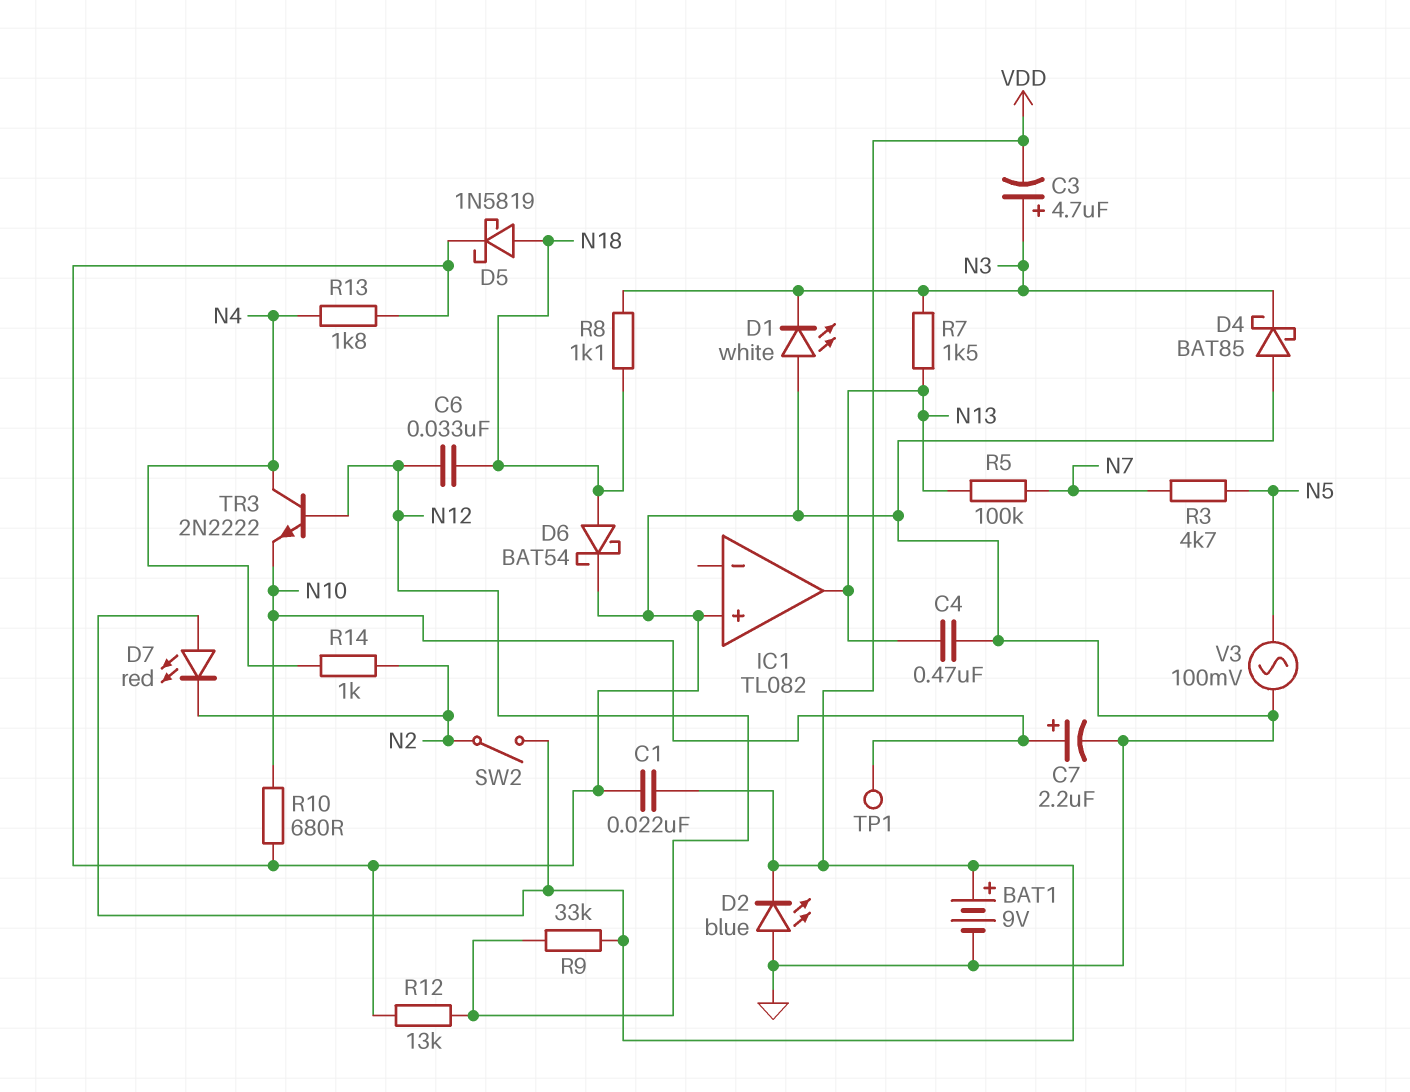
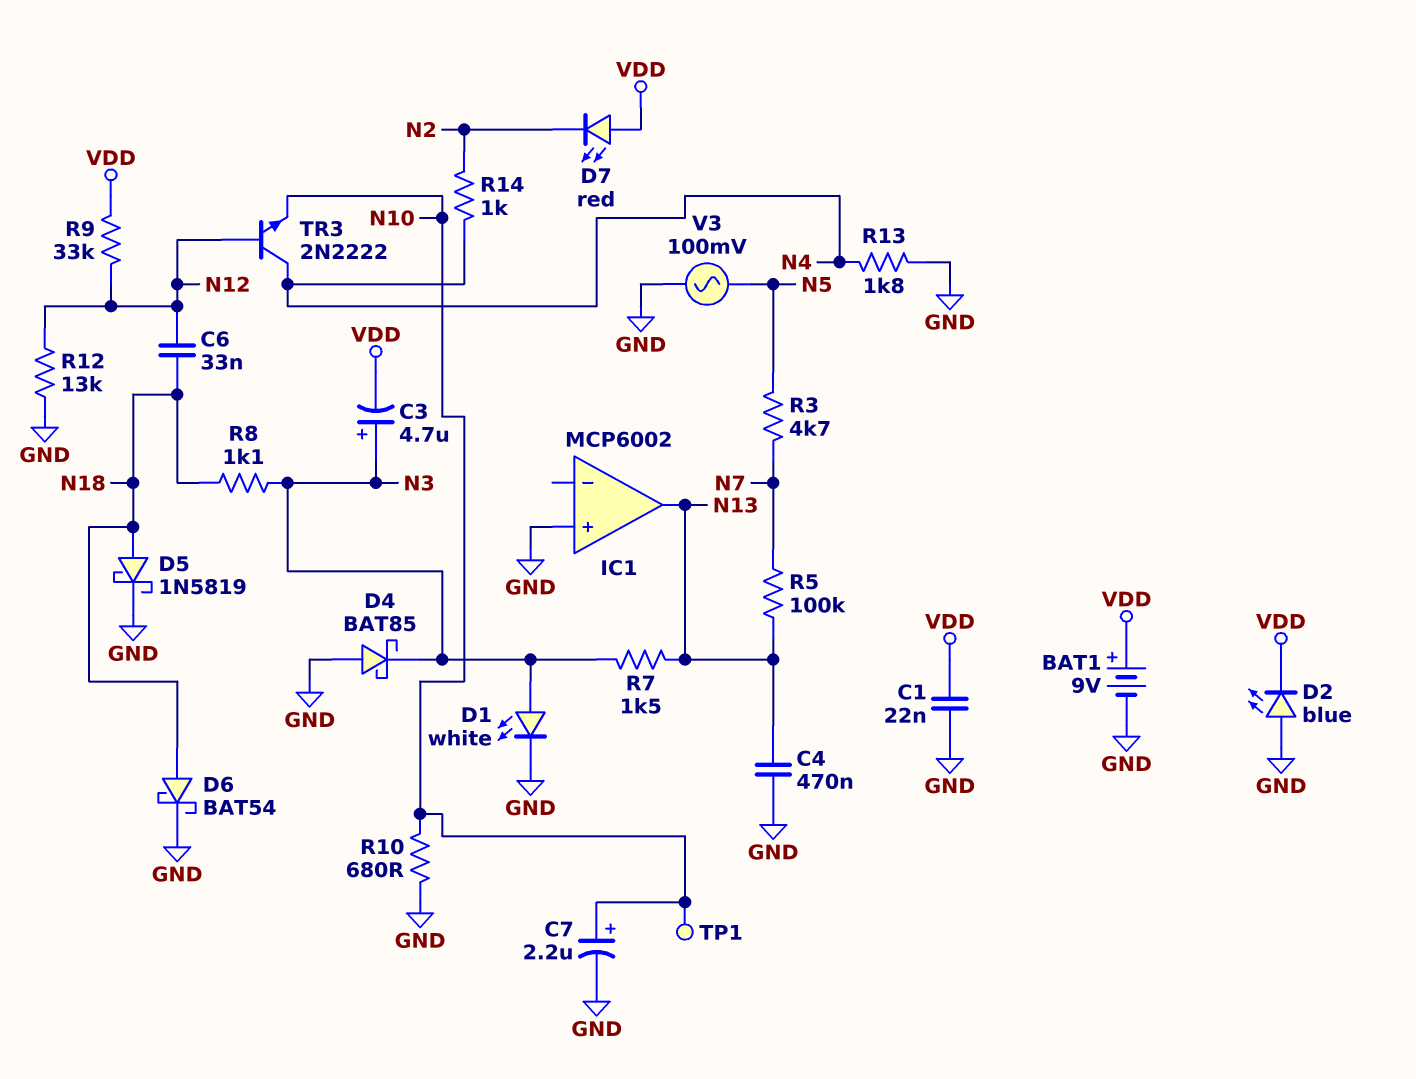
D1: LED white (A GND, K N3) -> LED white (A N3, K GND)
IC1: TL082 -> MCP6002
SW2: switch (N2, VDD) -> none

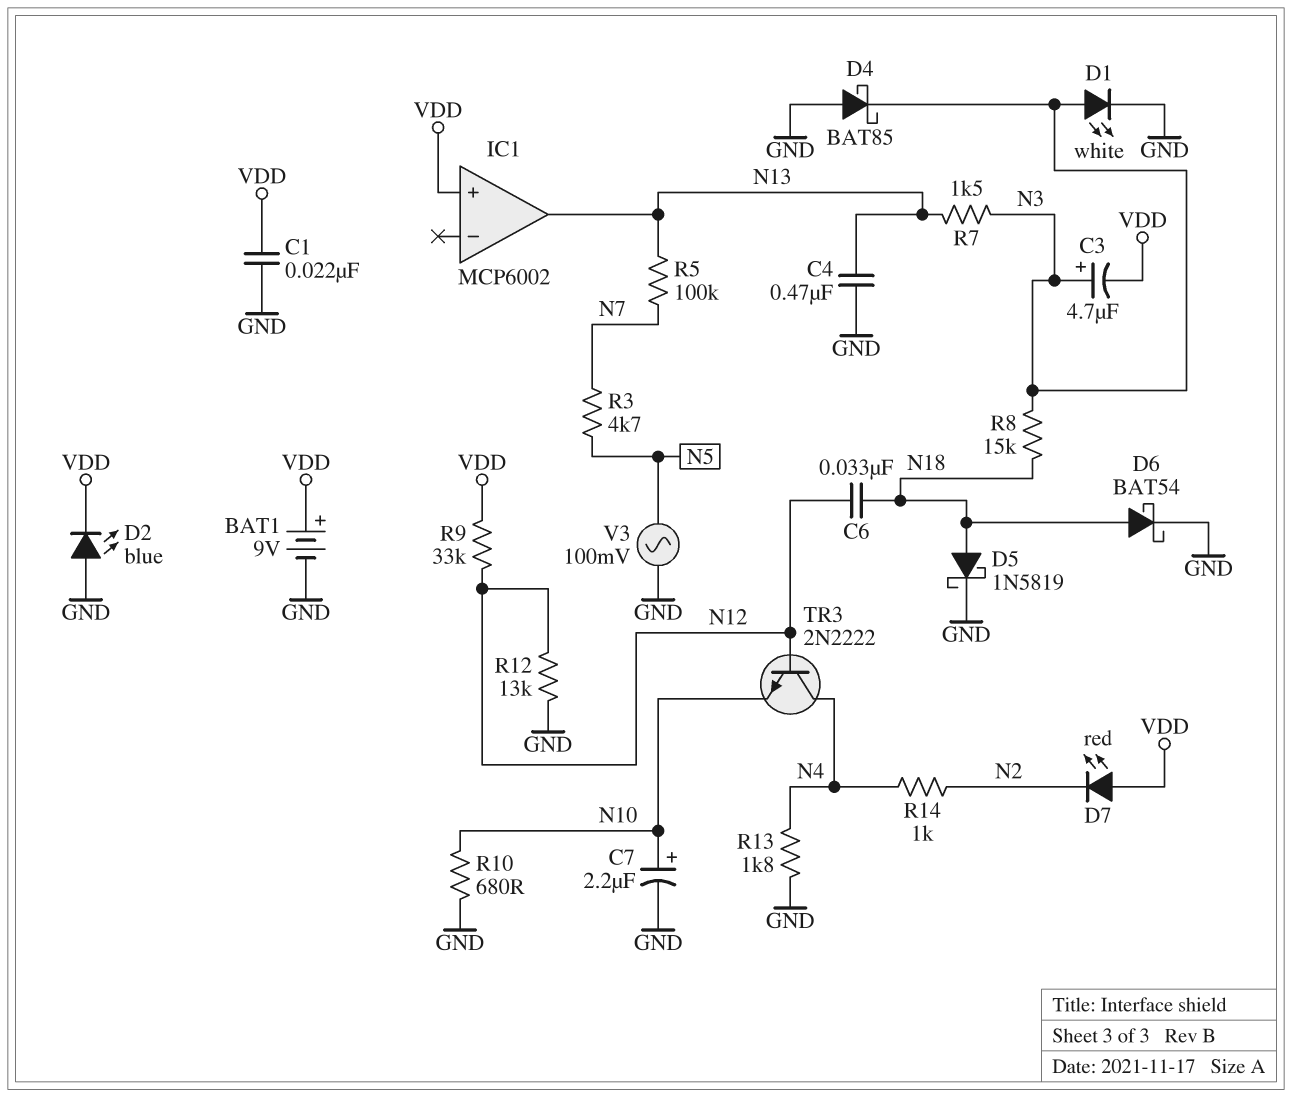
IC1 pin in+: GND -> VDD
R8: 1.1k (N3, N18) -> 15k (N3, N18)
TP1: test point (N10) -> none

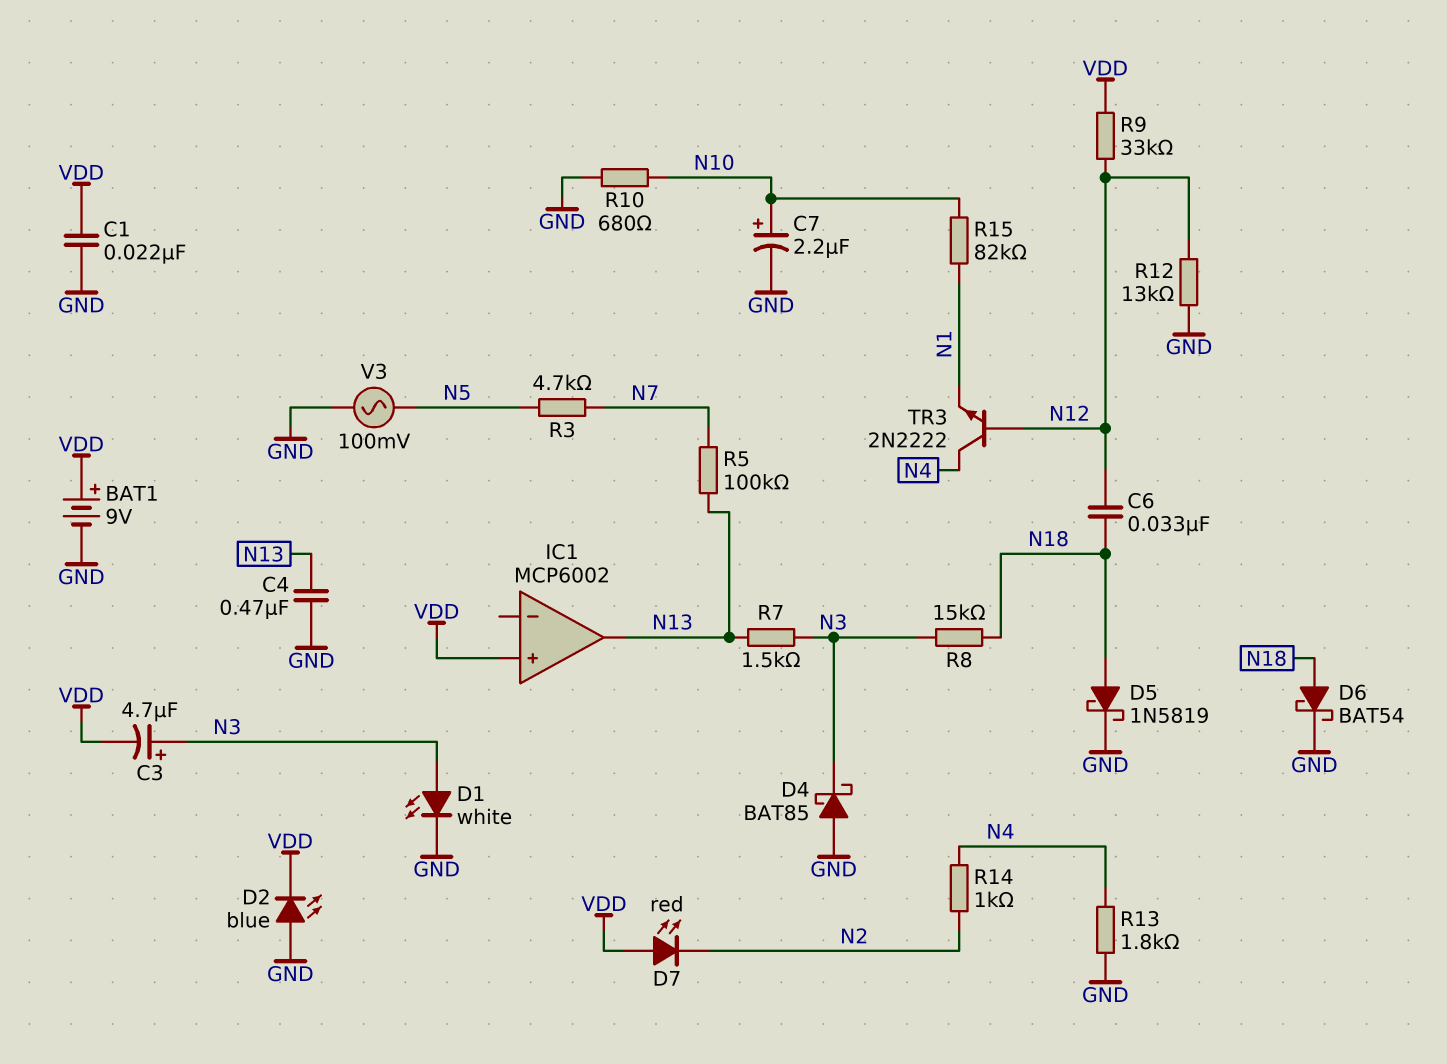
R15: none -> 82k (N1, N10)
TR3: NPN 2N2222 (B N12, C N4, E N10) -> NPN 2N2222 (B N12, C N4, E N1)

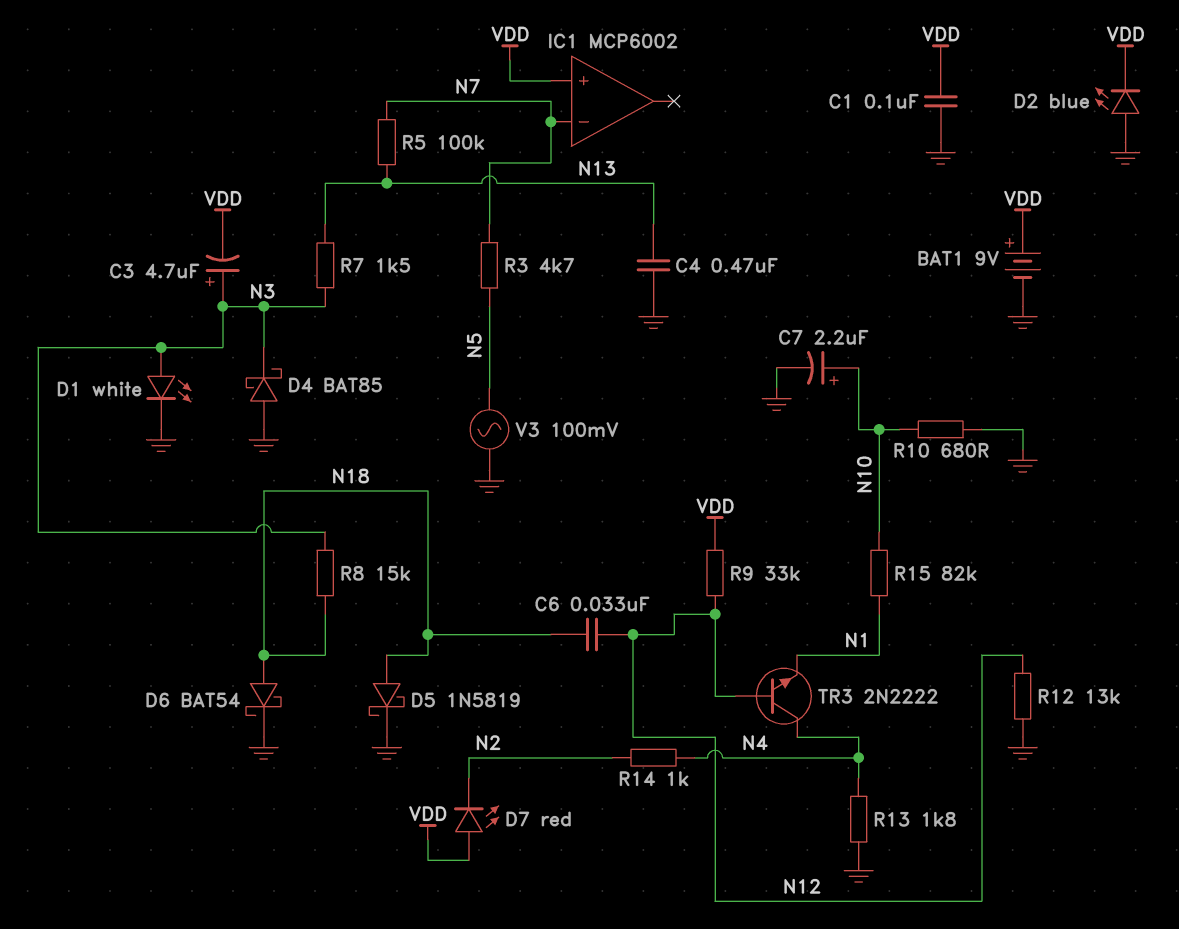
C1: 22nF (GND, VDD) -> 100nF (GND, VDD)
IC1 pin in-: none -> N7
IC1 pin out: N13 -> none

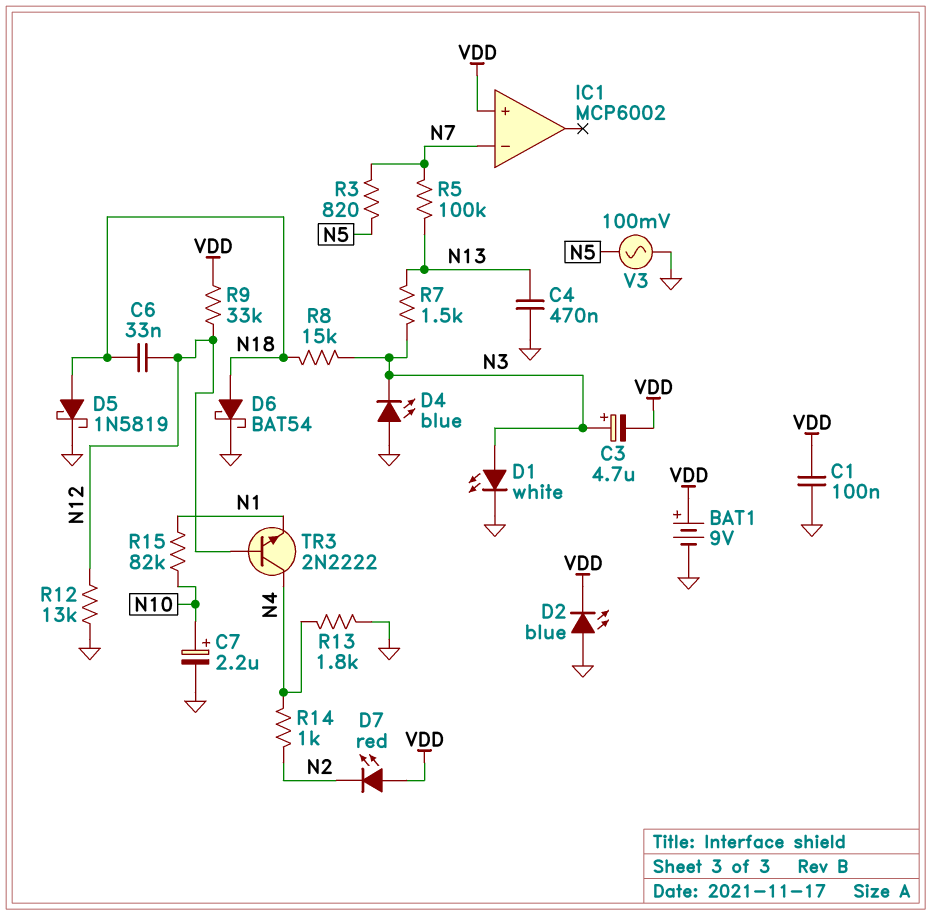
D4: schottky BAT85 (A GND, K N3) -> LED blue (A GND, K N3)
R3: 4.7k (N5, N7) -> 820 (N5, N7)
R10: 680 (GND, N10) -> none

